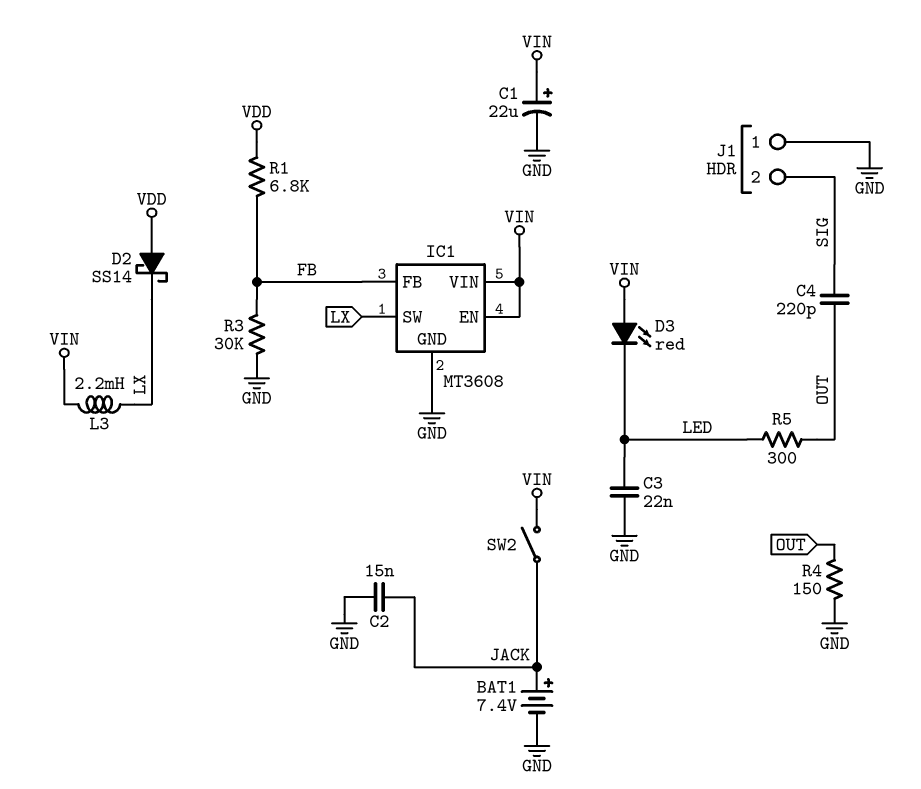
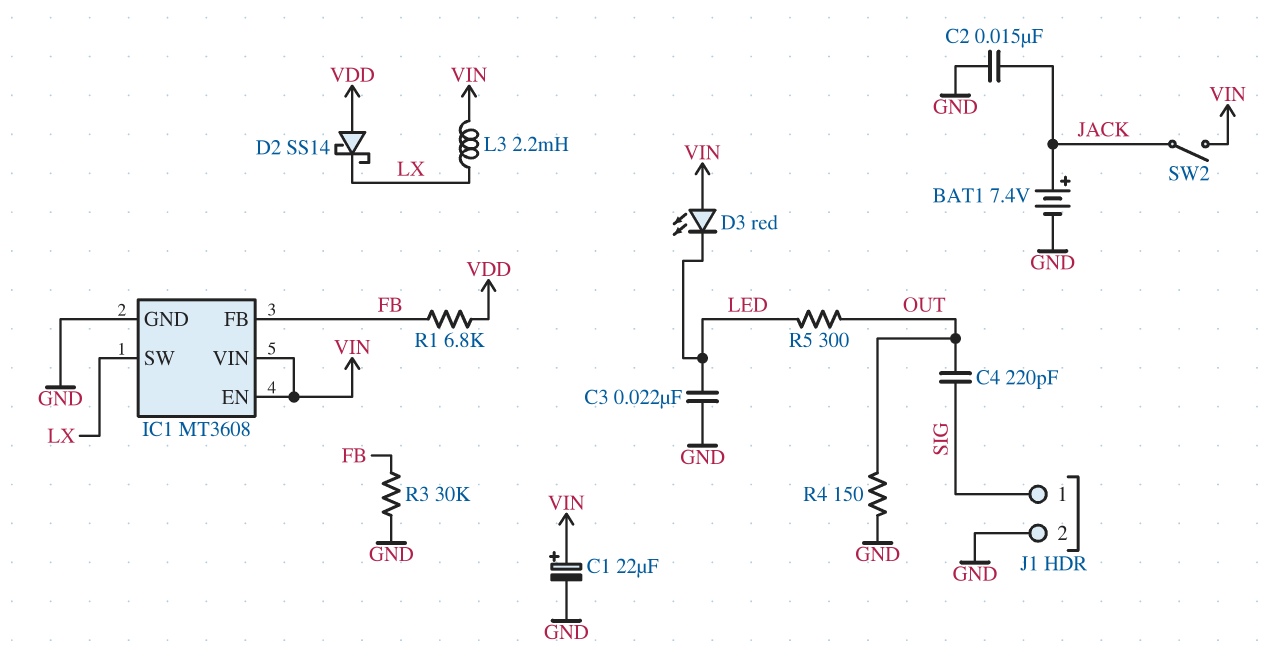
J1 pin 1: GND -> SIG
J1 pin 2: SIG -> GND

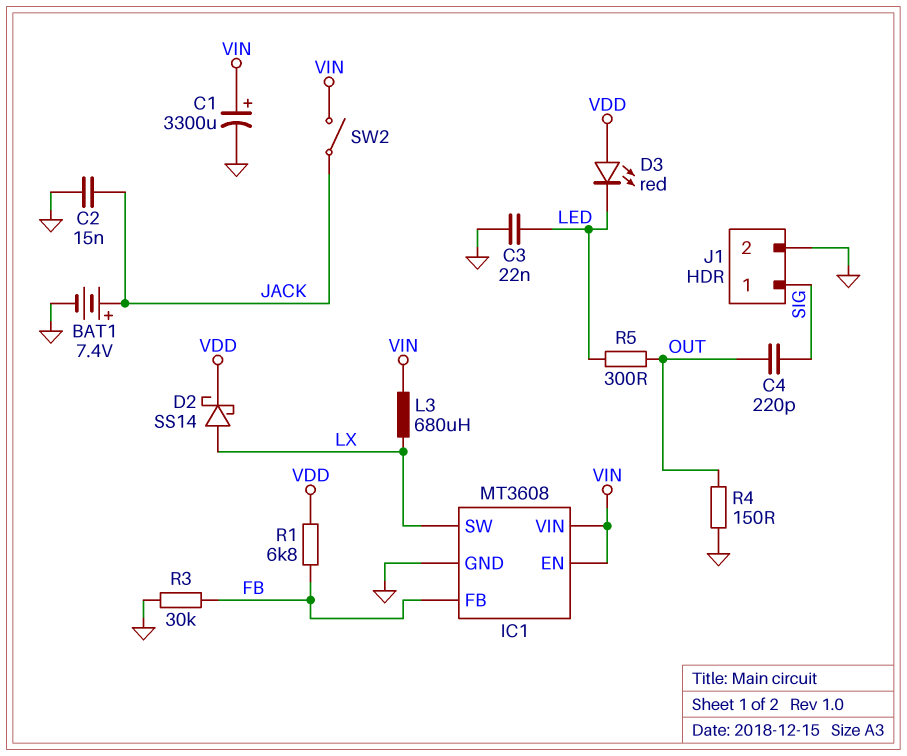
C1: 22uF (plus VIN, minus GND) -> 3300uF (plus VIN, minus GND)
D2: schottky SS14 (A VDD, K LX) -> schottky SS14 (A LX, K VDD)
D3: LED red (A VIN, K LED) -> LED red (A VDD, K LED)
L3: 2.2mH (LX, VIN) -> 680uH (LX, VIN)

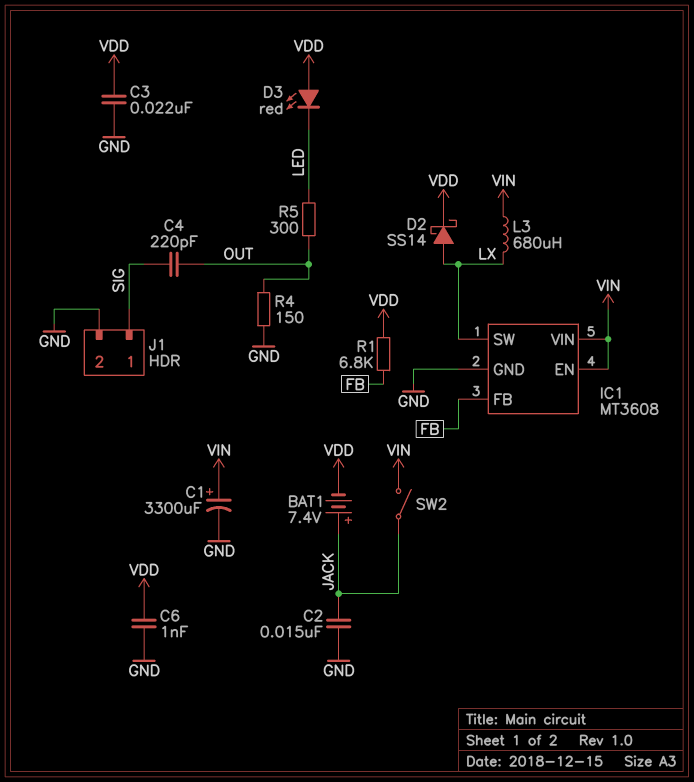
BAT1: 7.4V (plus JACK, minus GND) -> 7.4V (plus JACK, minus VDD)
C3: 22nF (GND, LED) -> 22nF (GND, VDD)
C6: none -> 1nF (GND, VDD)
R3: 30k (FB, GND) -> none

